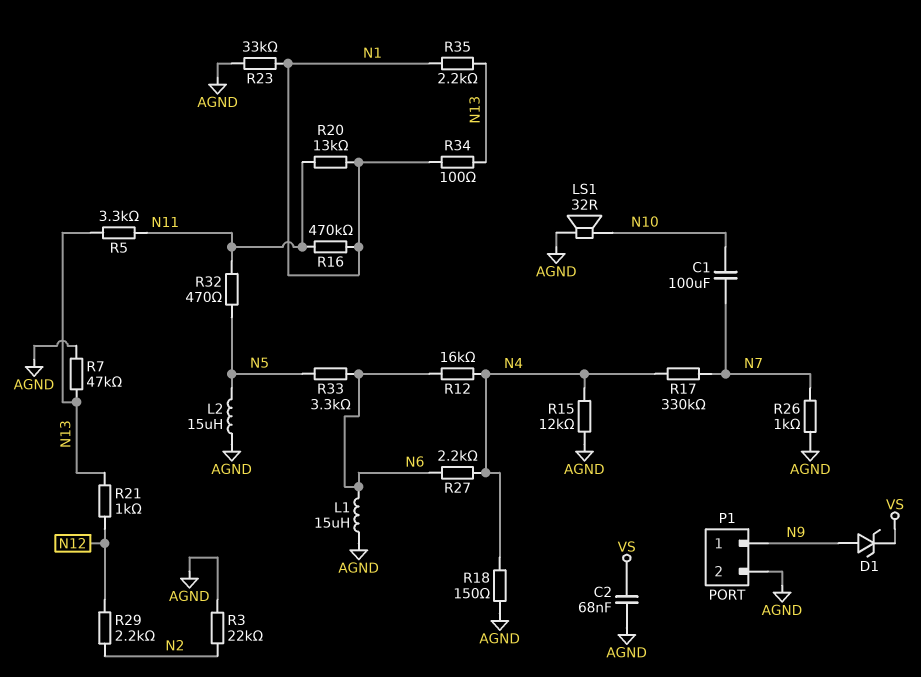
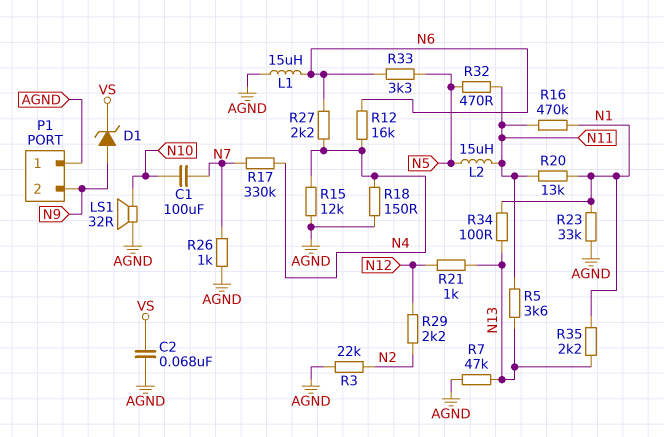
L2: 15uH (AGND, N5) -> 15uH (N5, N11)
P1 pin 1: N9 -> AGND
P1 pin 2: AGND -> N9
R5: 3.3k (N11, N13) -> 3.6k (N11, N13)

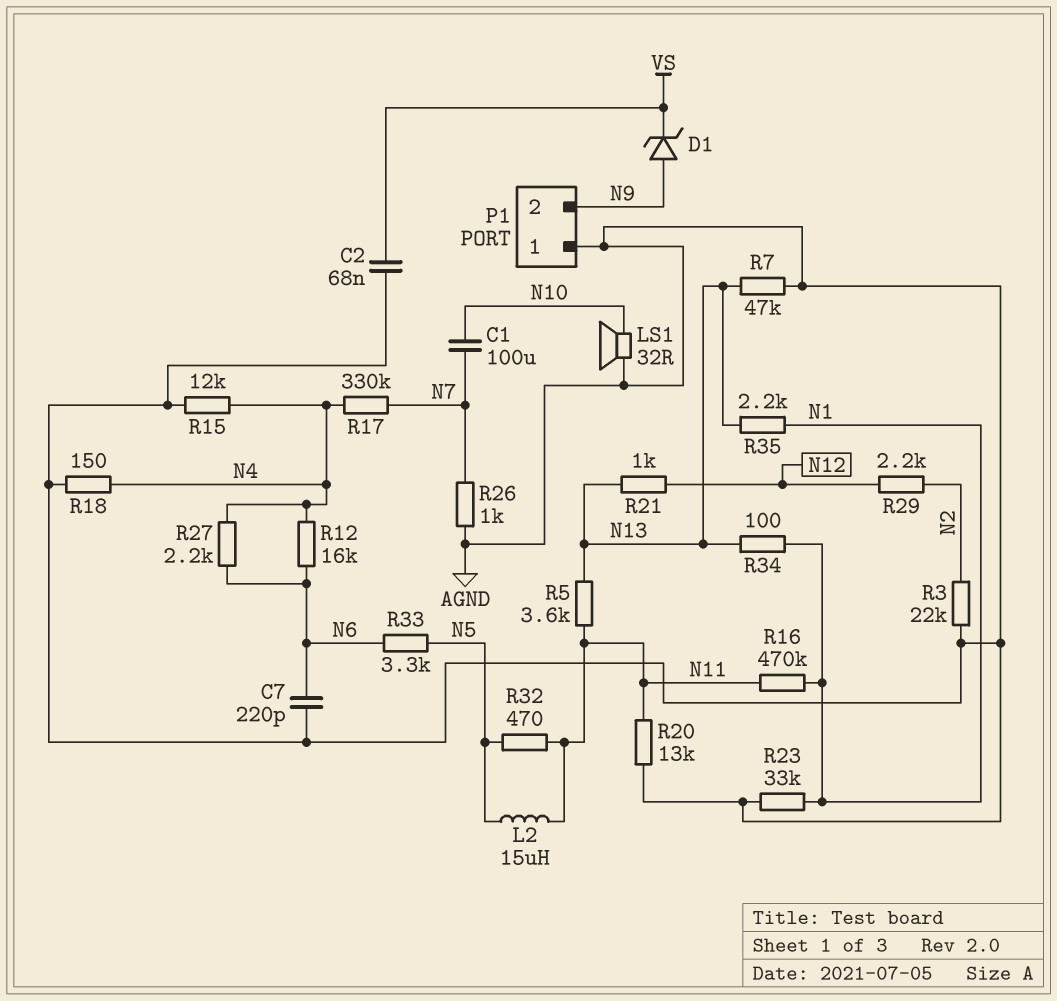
C7: none -> 220pF (AGND, N6)
L1: 15uH (AGND, N6) -> none
R20: 13k (N1, N11) -> 13k (AGND, N11)

